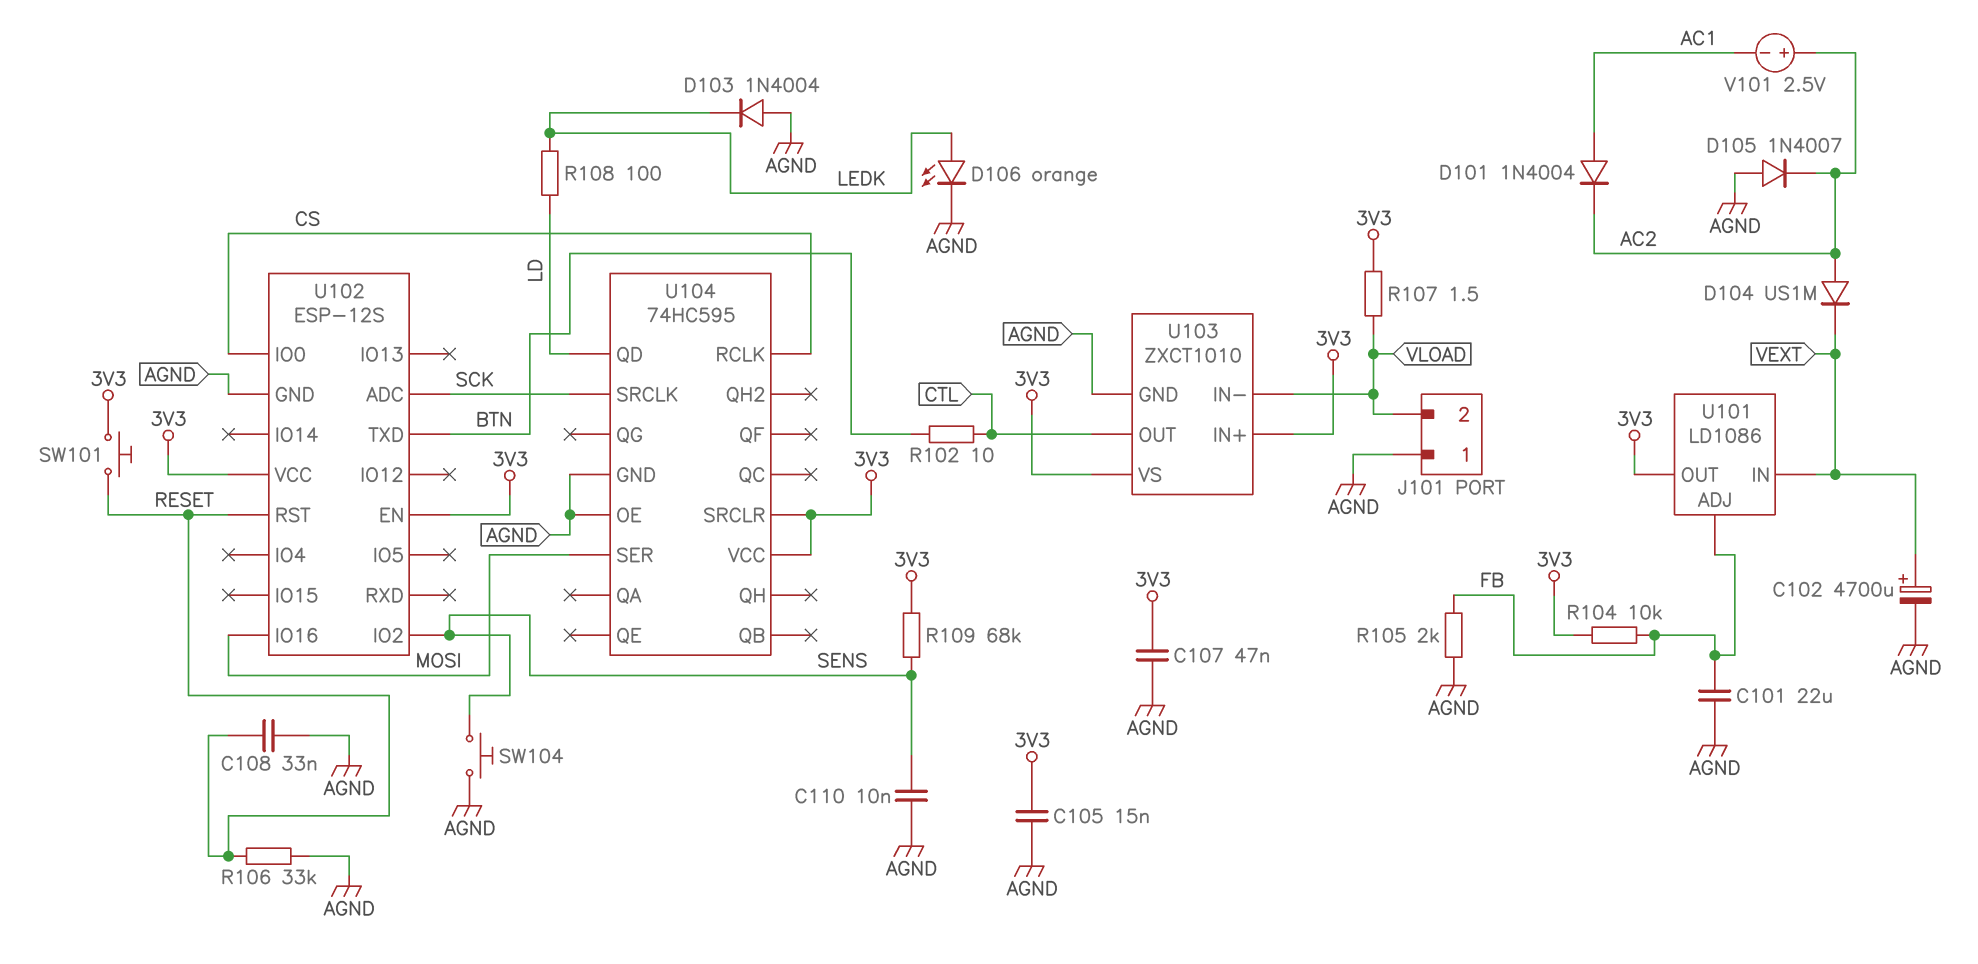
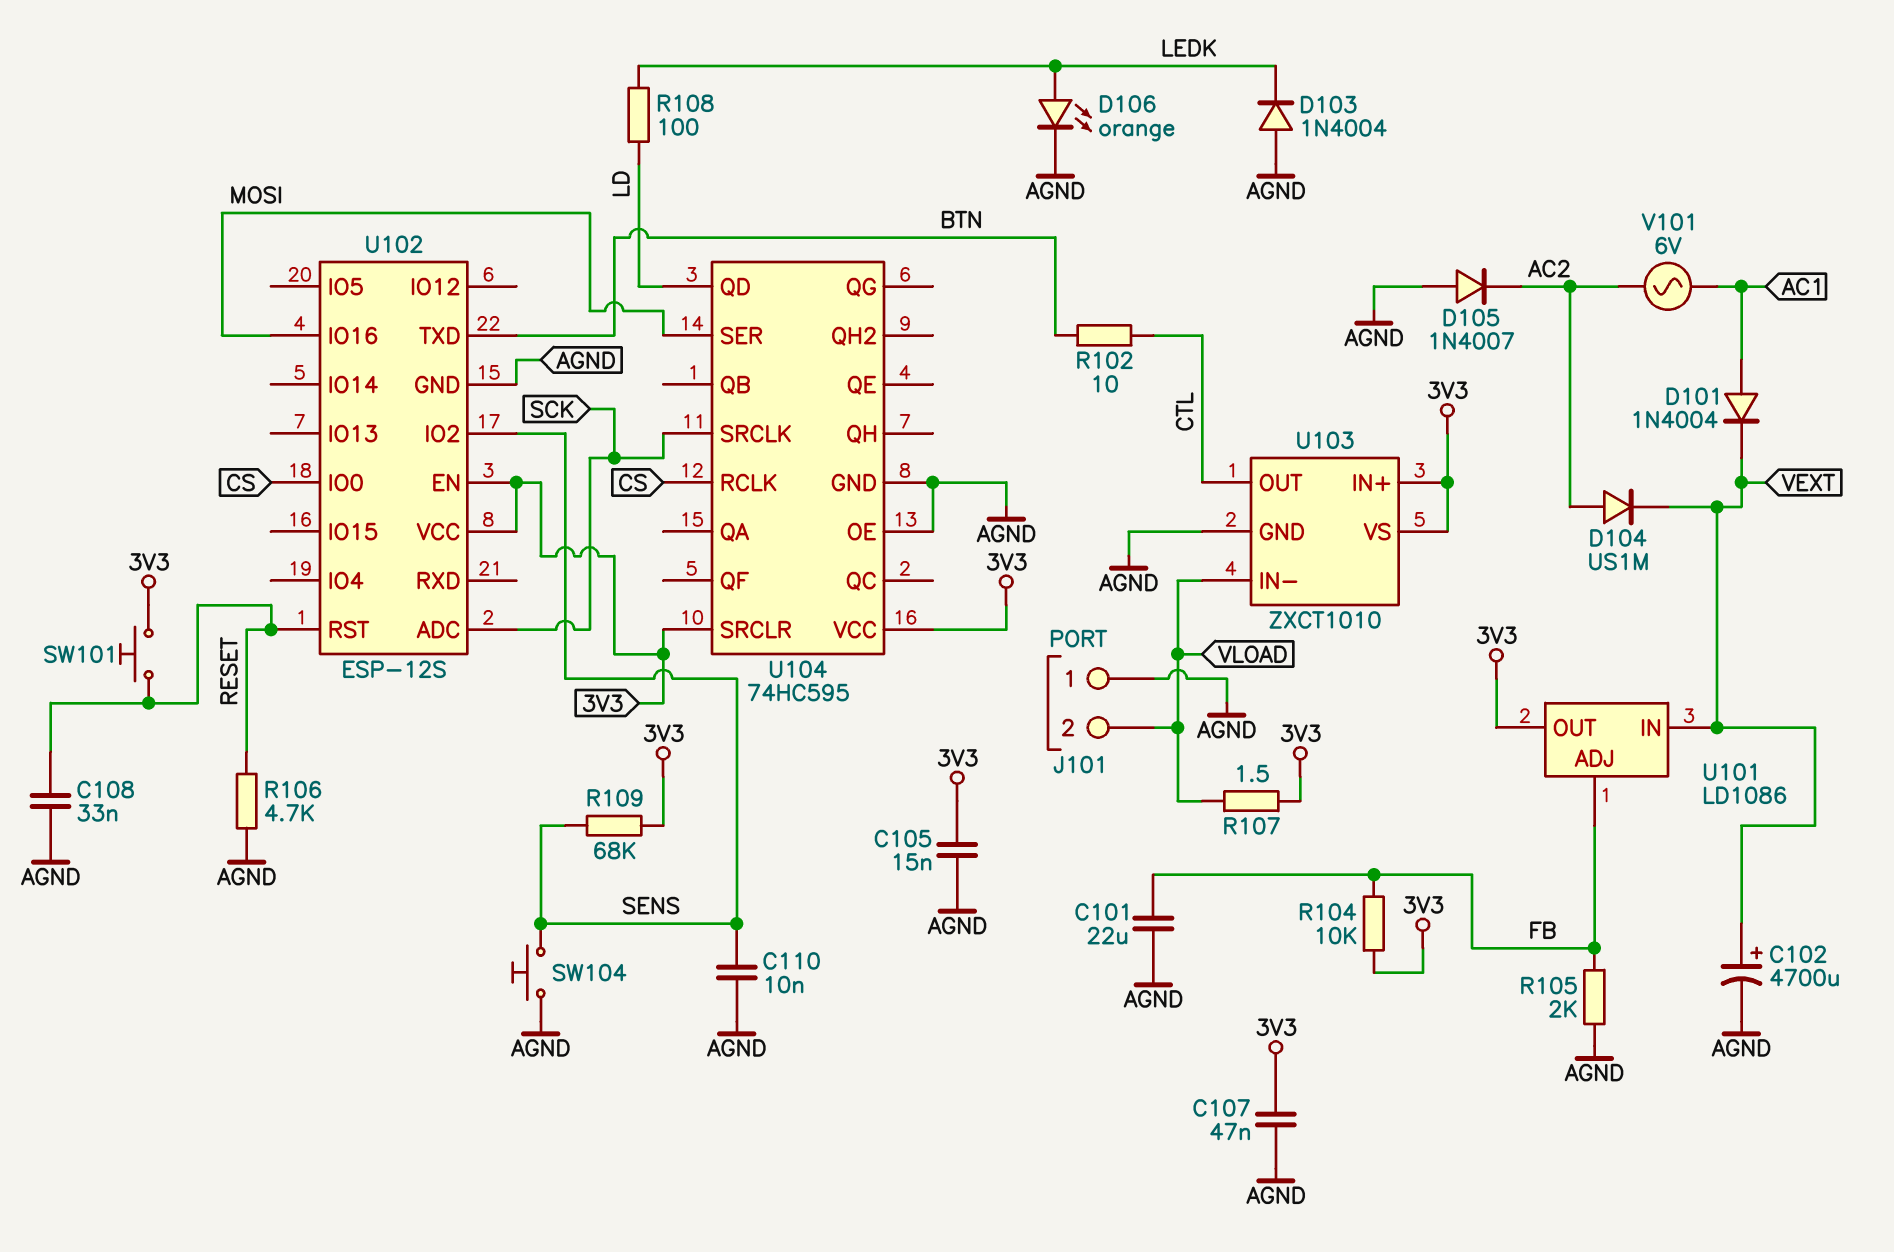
D101: diode 1N4004 (A AC1, K AC2) -> diode 1N4004 (A AC1, K VEXT)
R106: 33k (AGND, RESET) -> 4.7k (AGND, RESET)
V101: 2.5V (plus AC2, minus AC1) -> AC 6V (AC1, AC2)

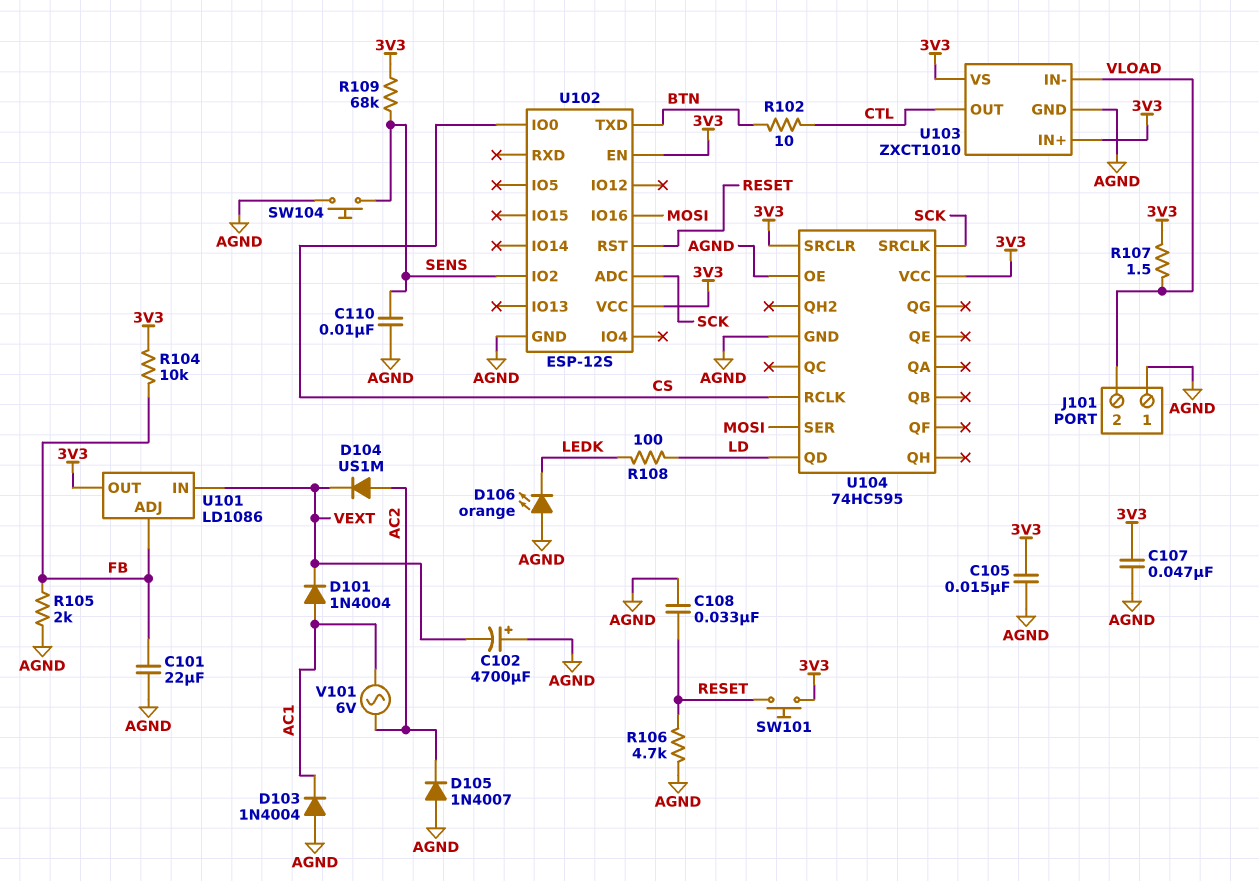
C102: 4700uF (plus VEXT, minus AGND) -> 4700uF (plus AGND, minus VEXT)
D103: diode 1N4004 (A AGND, K LEDK) -> diode 1N4004 (A AGND, K AC1)
D106: LED orange (A LEDK, K AGND) -> LED orange (A AGND, K LEDK)

